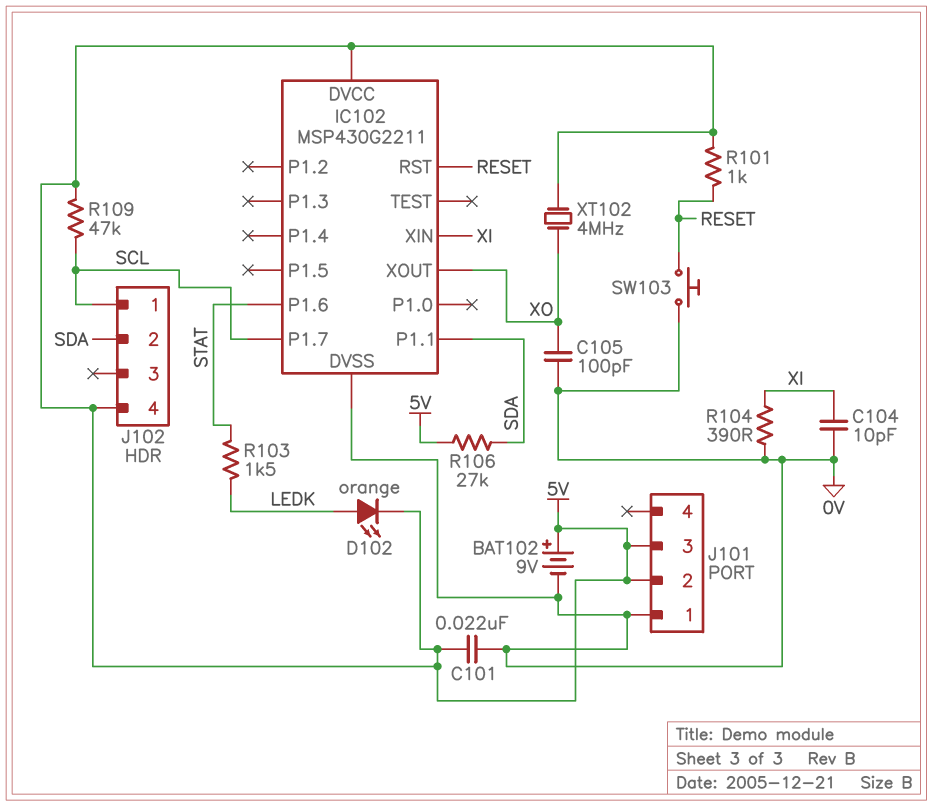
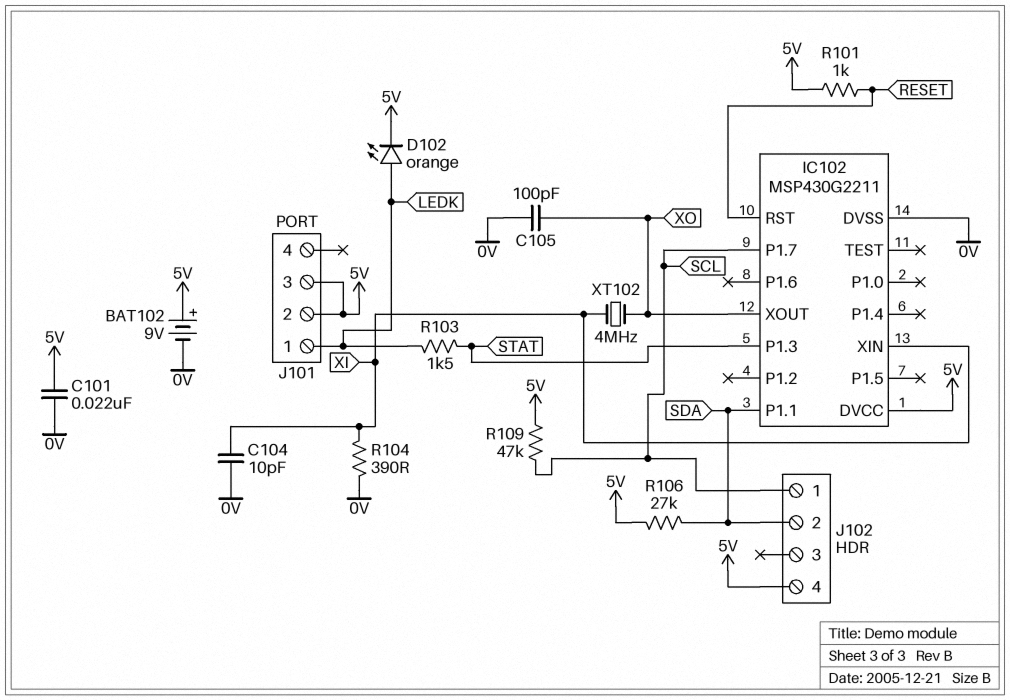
IC102 pin P1.3: none -> STAT
IC102 pin P1.6: STAT -> none
J101 pin 1: 0V -> LEDK
SW103: button (0V, RESET) -> none
XT102: 4MHz (5V, XO) -> 4MHz (XI, XO)

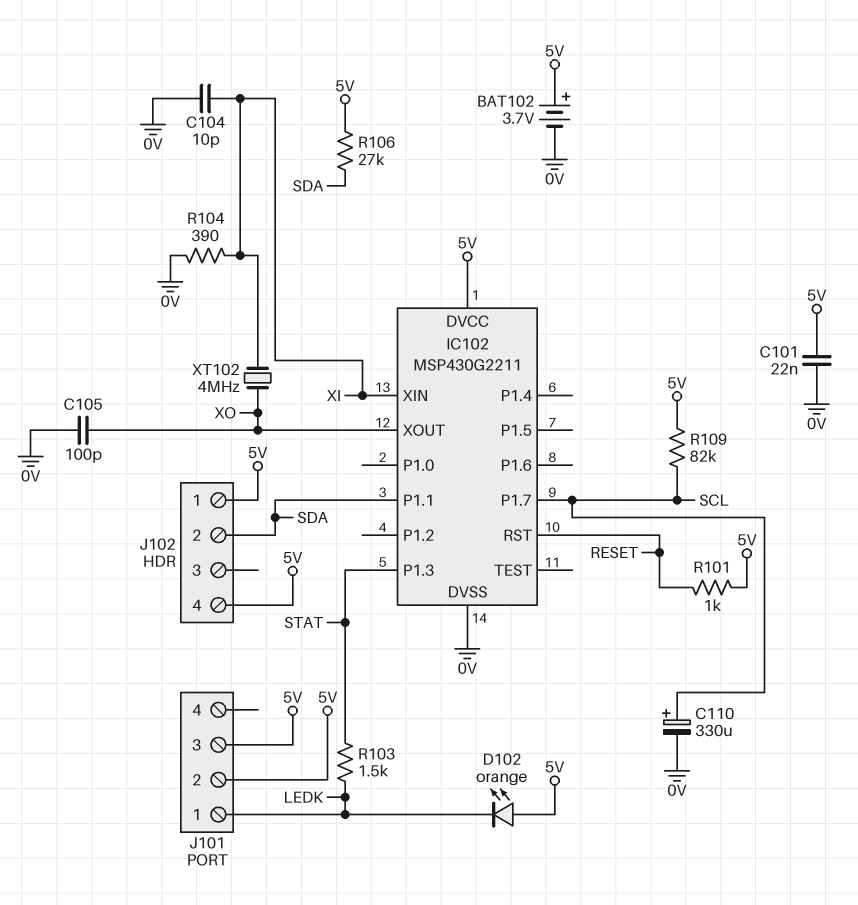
BAT102: 9V (plus 5V, minus 0V) -> 3.7V (plus 5V, minus 0V)
C110: none -> 330uF (plus SCL, minus 0V)
D102: LED orange (A LEDK, K 5V) -> LED orange (A 5V, K LEDK)
J102 pin 1: SCL -> 5V
R109: 47k (5V, SCL) -> 82k (5V, SCL)

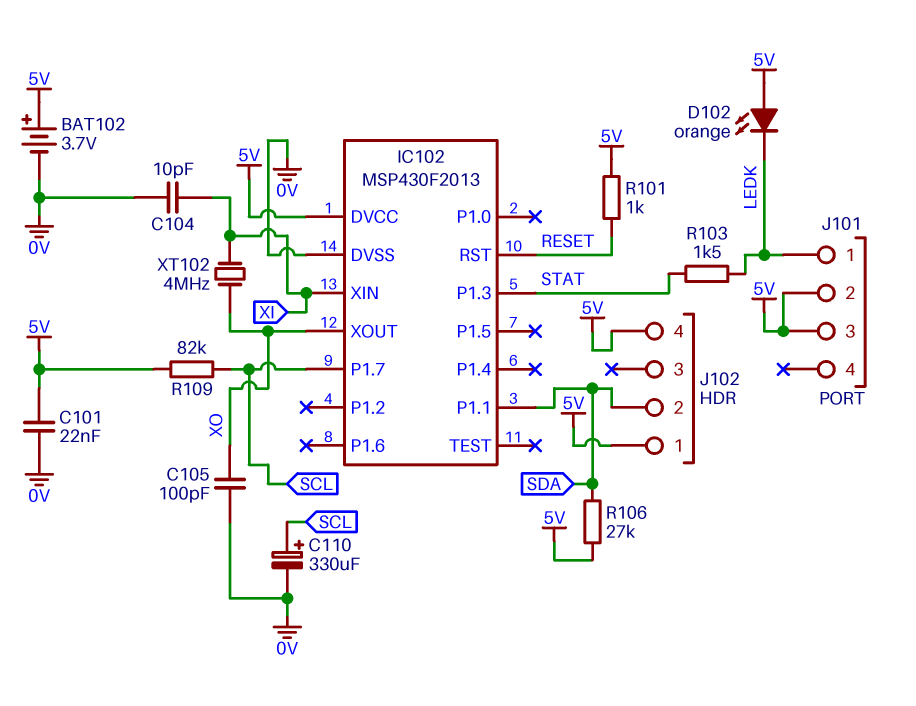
IC102: MSP430G2211 -> MSP430F2013
R104: 390 (0V, XI) -> none

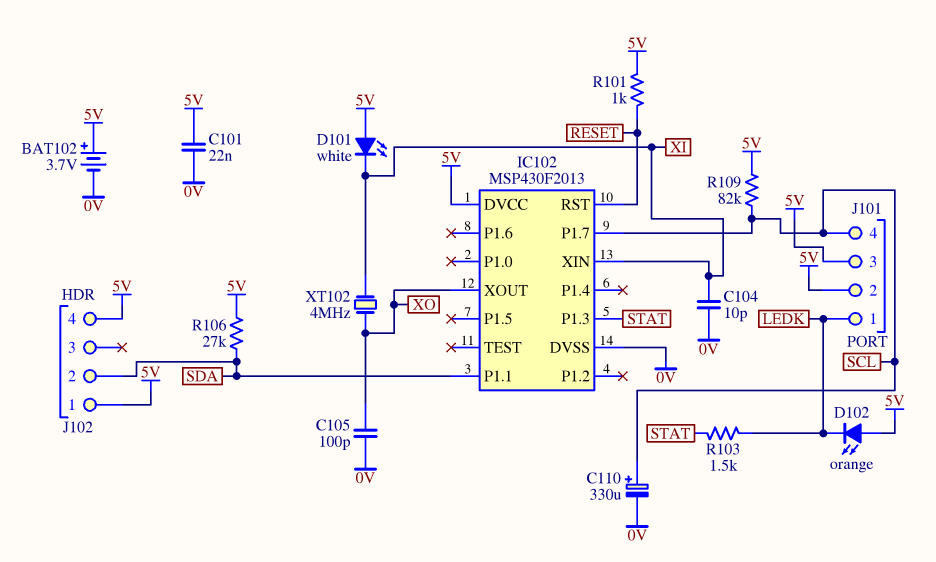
D101: none -> LED white (A 5V, K XI)
J101 pin 4: none -> SCL

